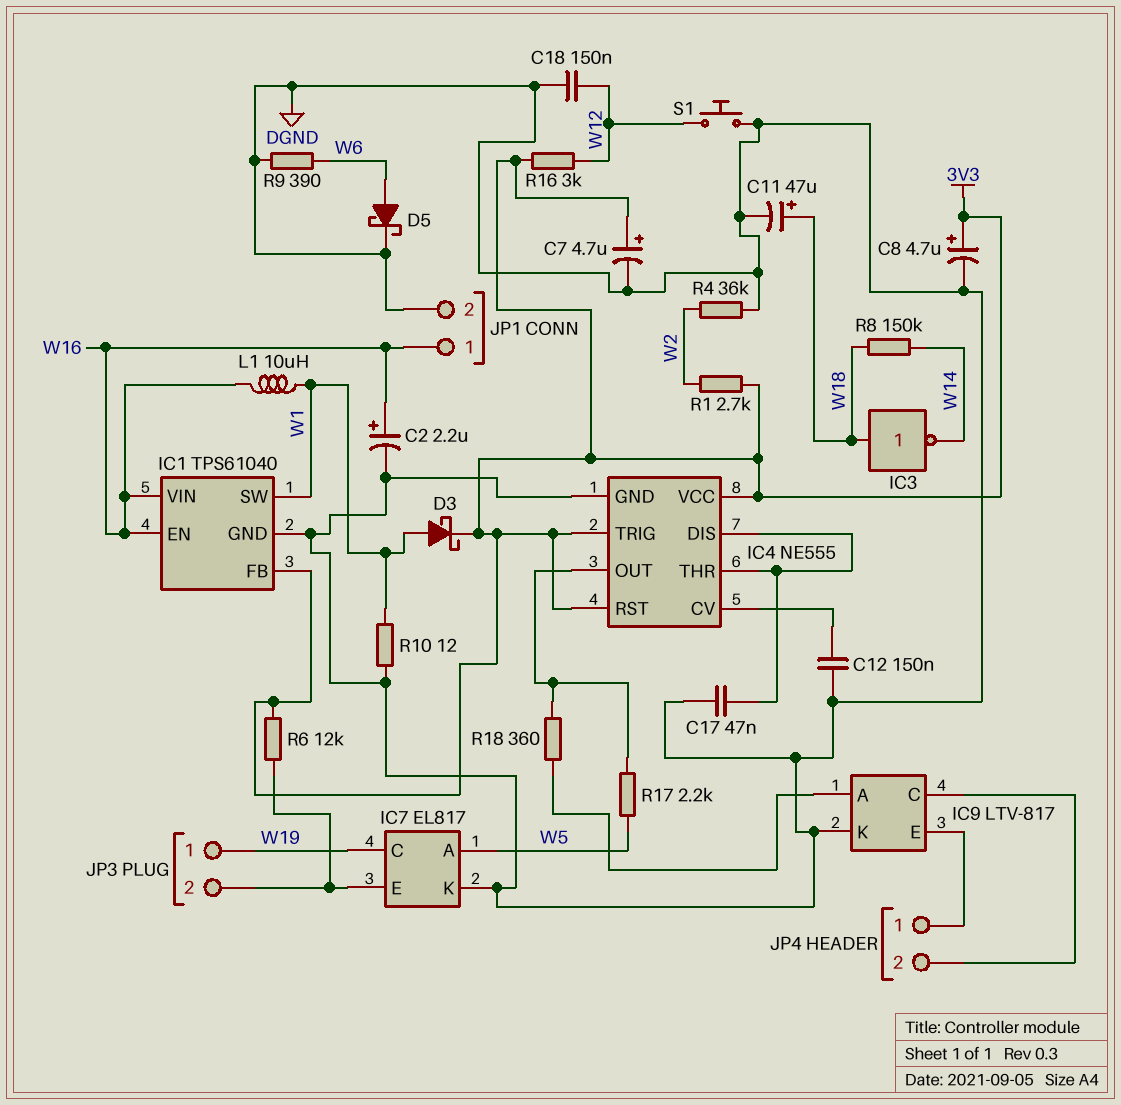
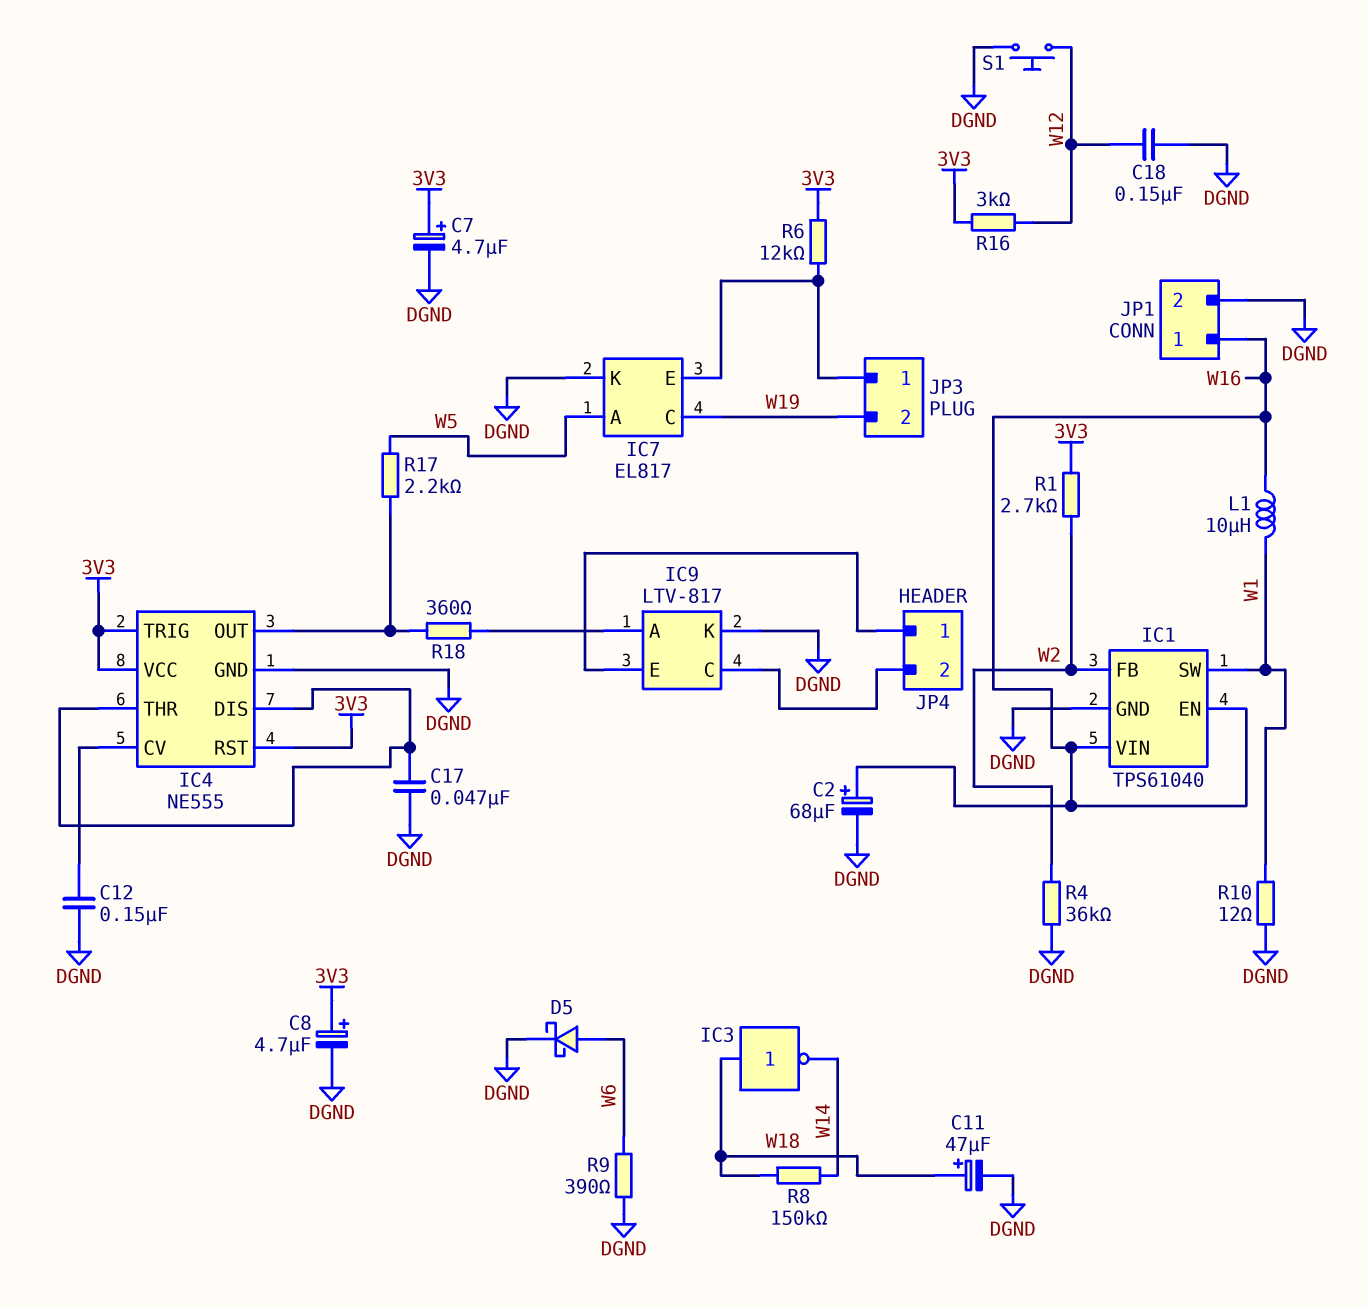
C2: 2.2uF (plus W16, minus DGND) -> 68uF (plus W16, minus DGND)
D3: schottky (A W1, K 3V3) -> none
IC1 pin FB: 3V3 -> W2
JP3 pin 1: W19 -> IC7/E
JP3 pin 2: IC7/E -> W19

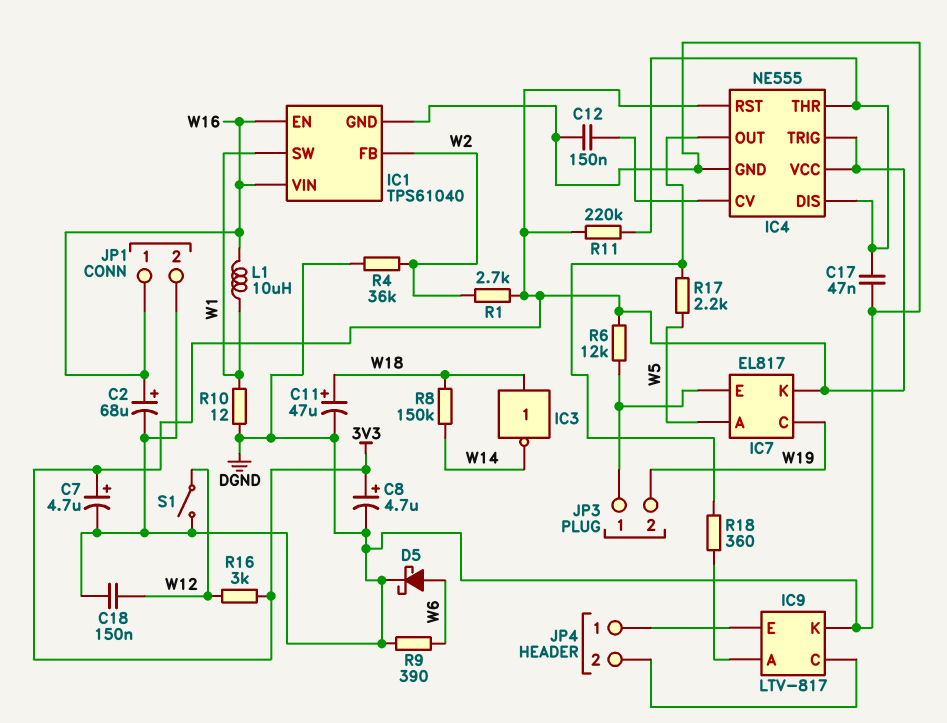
IC7 pin K: DGND -> 3V3
R11: none -> 220k (3V3, IC4/DIS)
S1: button (DGND, W12) -> switch (DGND, W12)

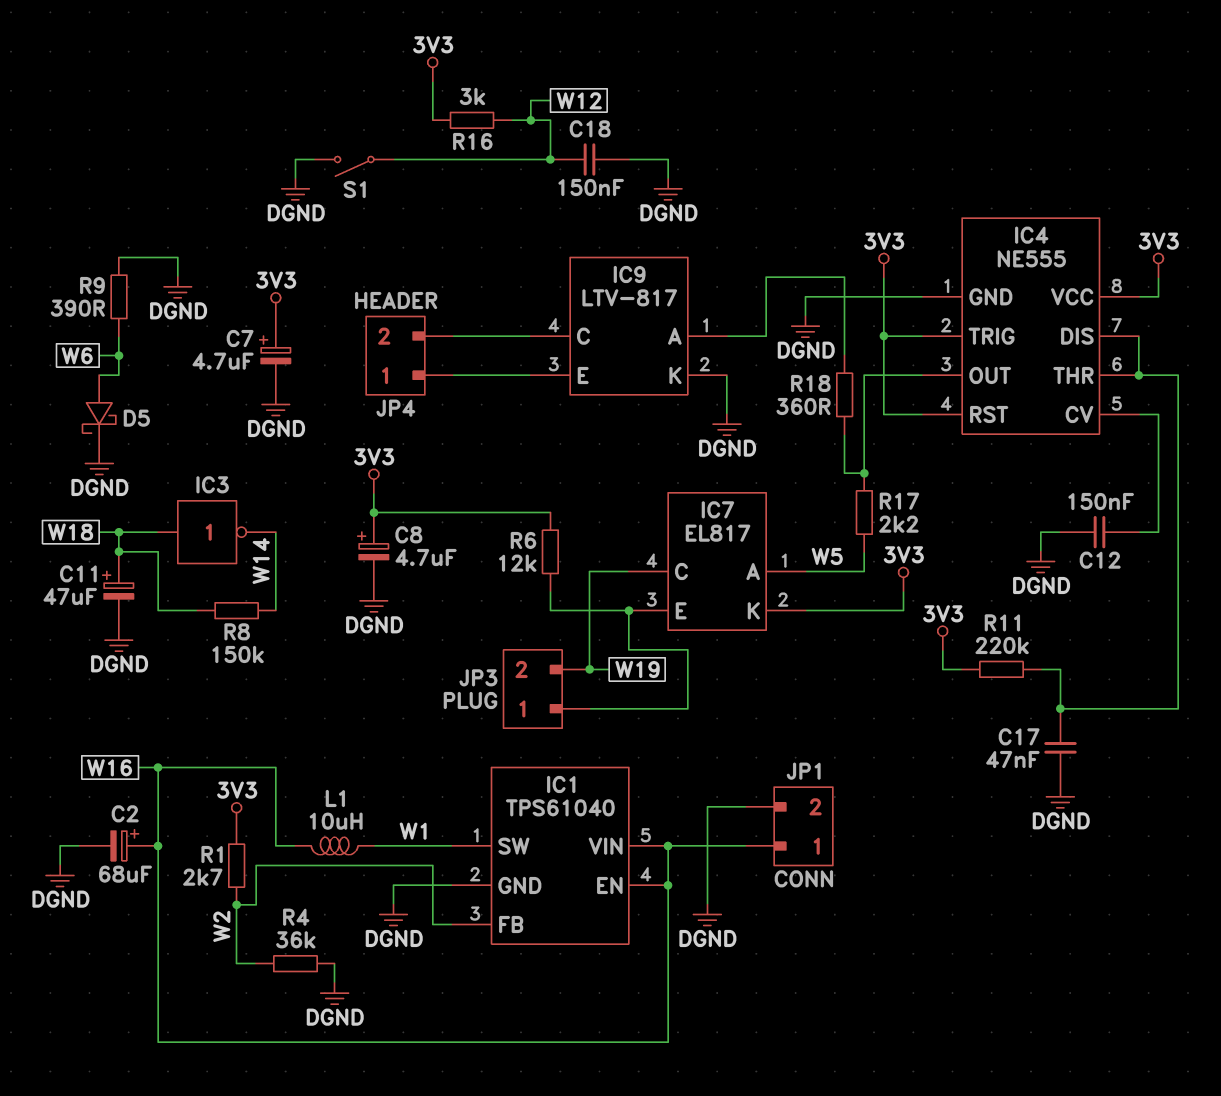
R10: 12 (DGND, W1) -> none

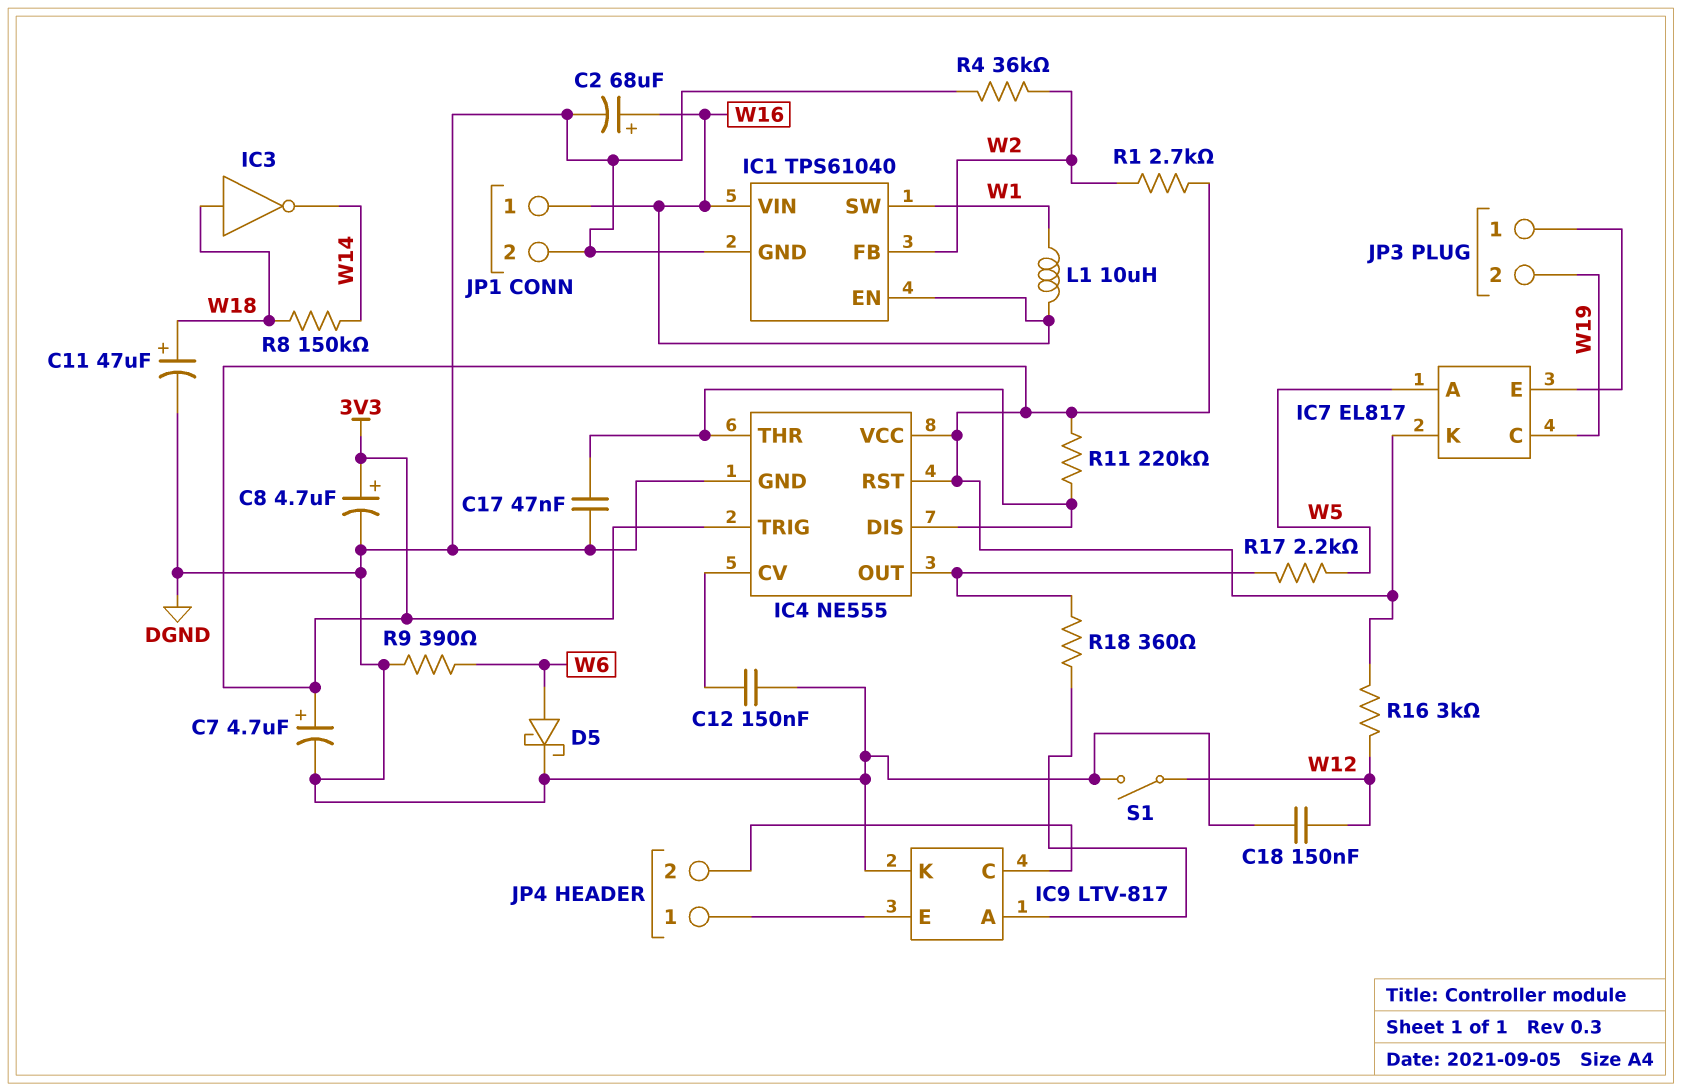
R6: 12k (3V3, IC7/E) -> none

